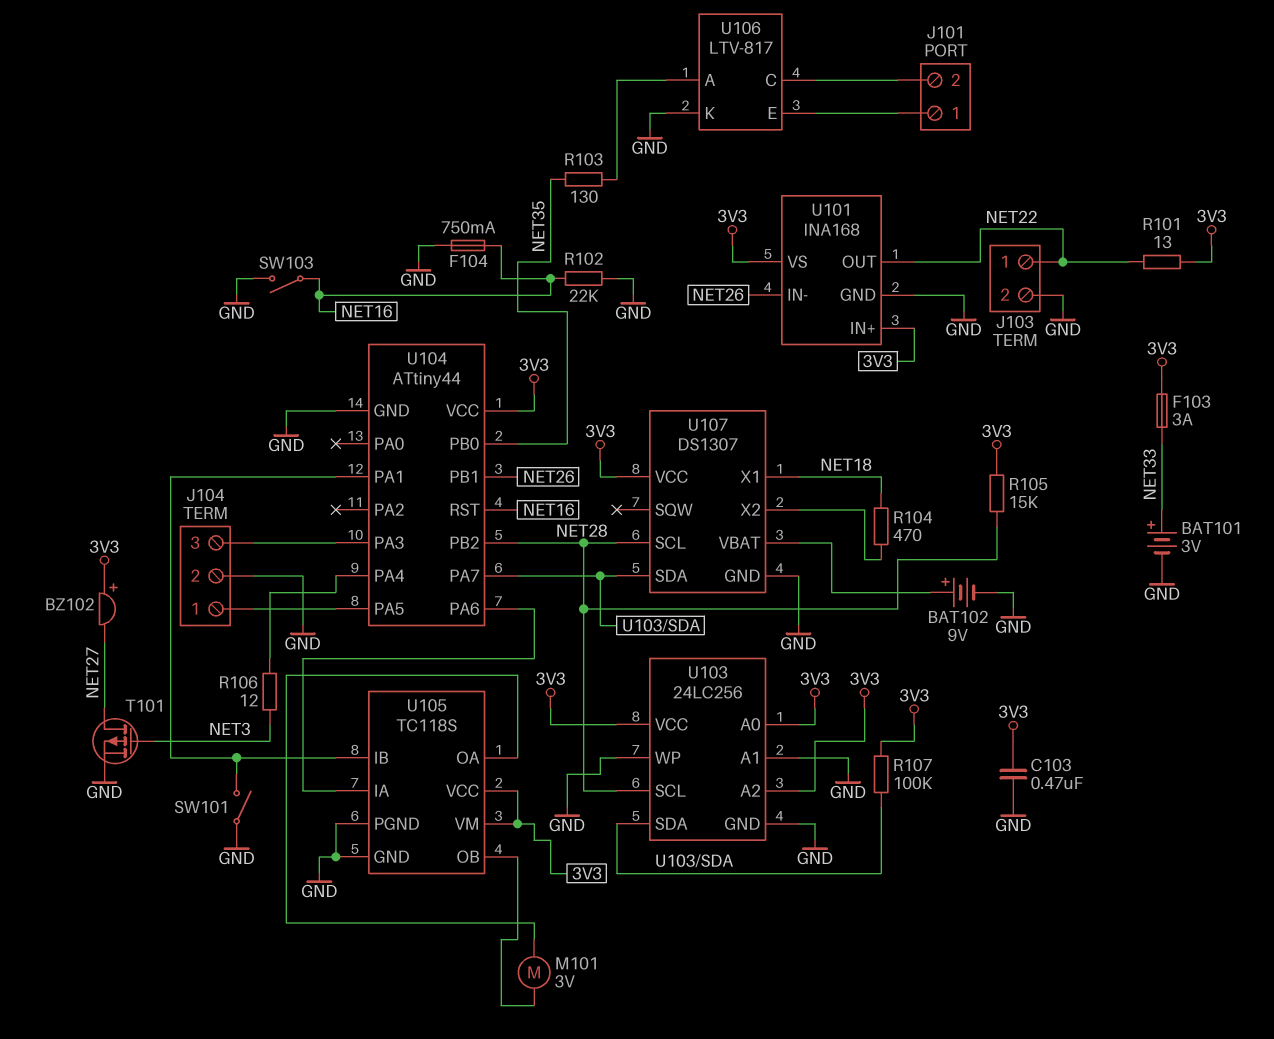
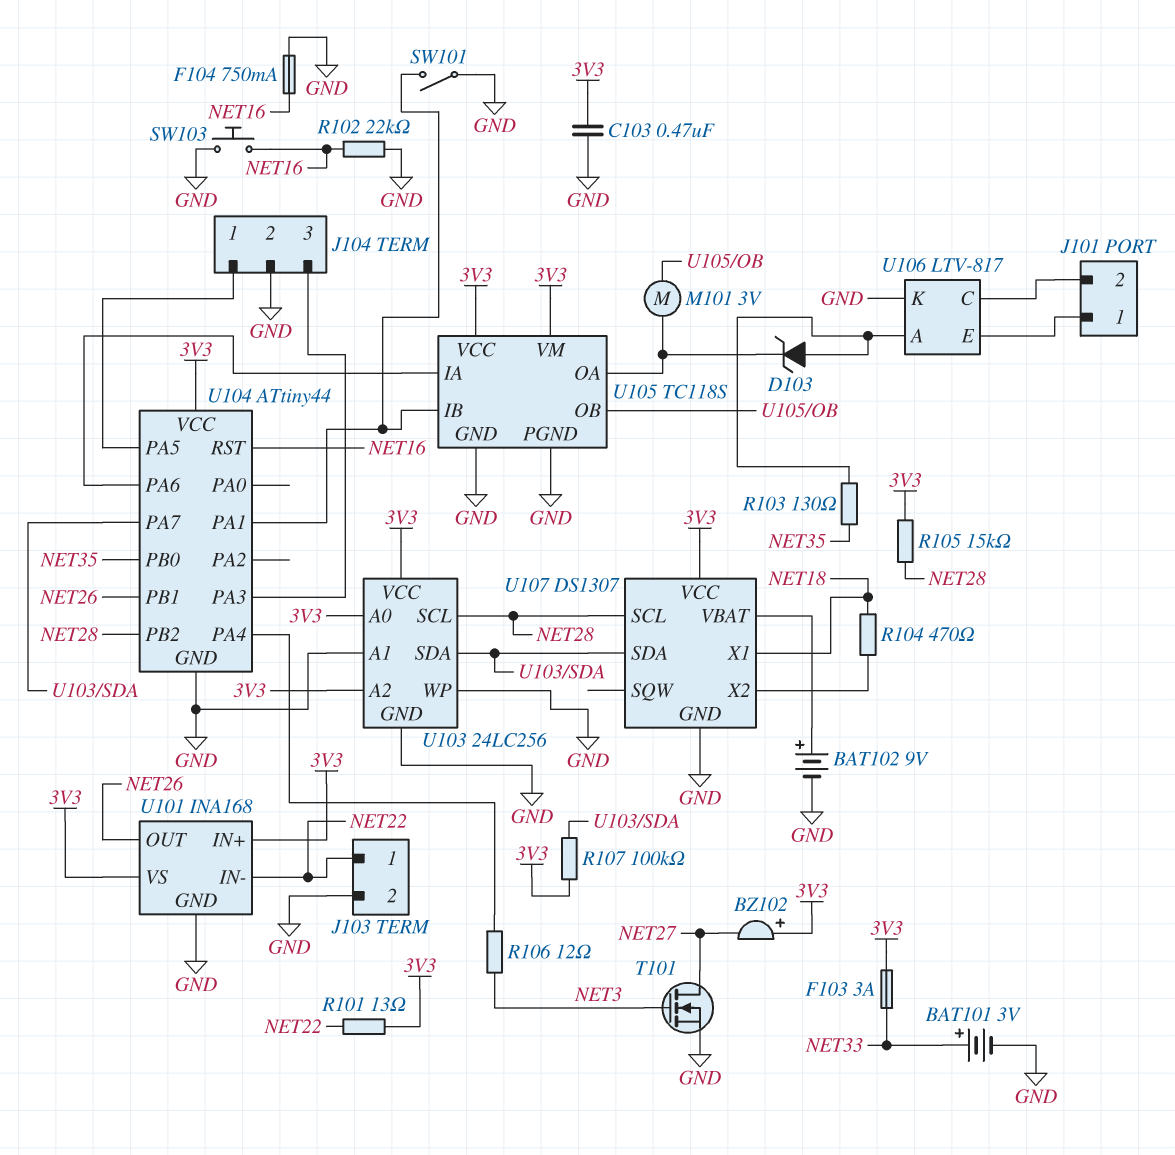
D103: none -> zener (A U106/A, K U105/OA)
SW103: switch (GND, NET16) -> button (GND, NET16)
T101: PMOS (G NET3, D NET27, S GND) -> NMOS (G NET3, D NET27, S GND)
U101 pin IN-: NET26 -> NET22
U101 pin OUT: NET22 -> NET26

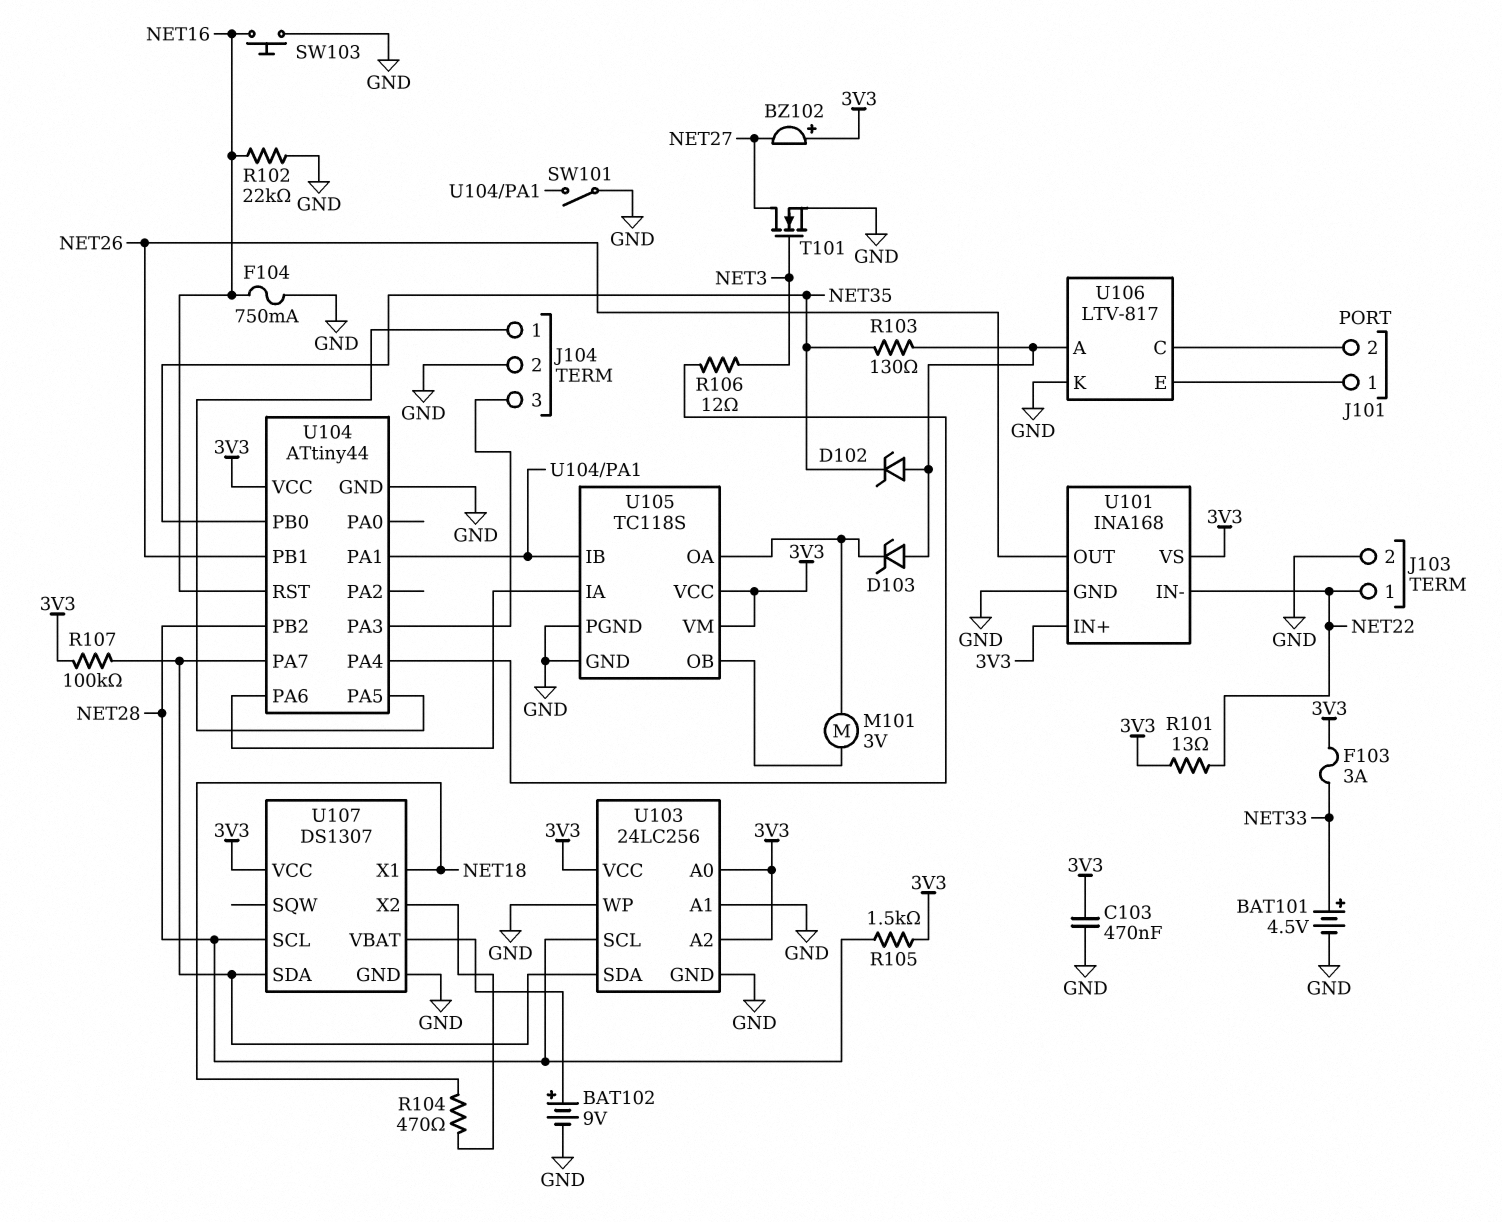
BAT101: 3V (plus NET33, minus GND) -> 4.5V (plus NET33, minus GND)
D102: none -> zener (A U106/A, K NET35)
R105: 15k (3V3, NET28) -> 1.5k (3V3, NET28)

